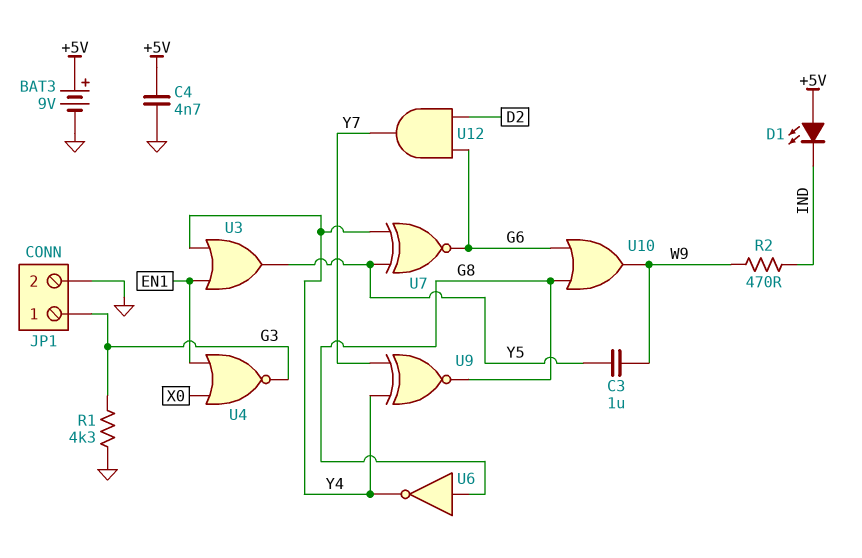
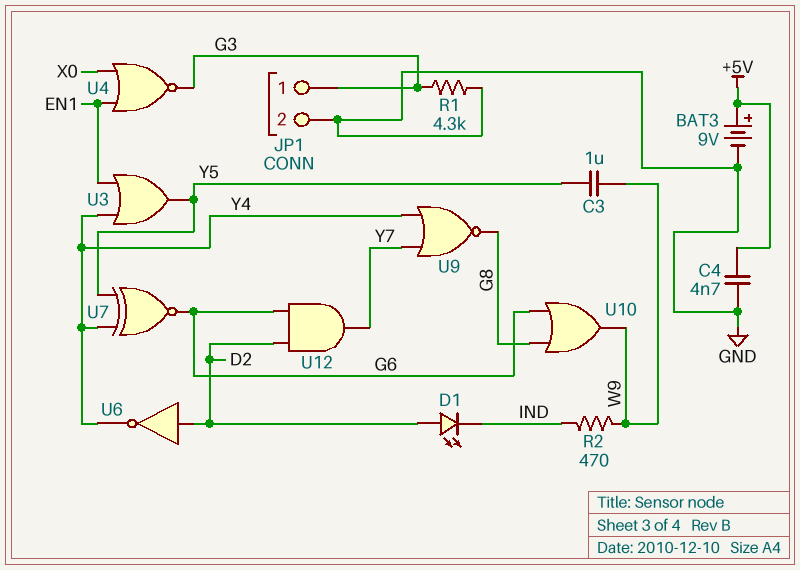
D1: LED (A +5V, K IND) -> LED (A D2, K IND)
U6: NOT (in G8, out Y4) -> NOT (in D2, out Y4)
U9: XNOR (in Y4, in Y7, out G8) -> NOR (in Y4, in Y7, out G8)

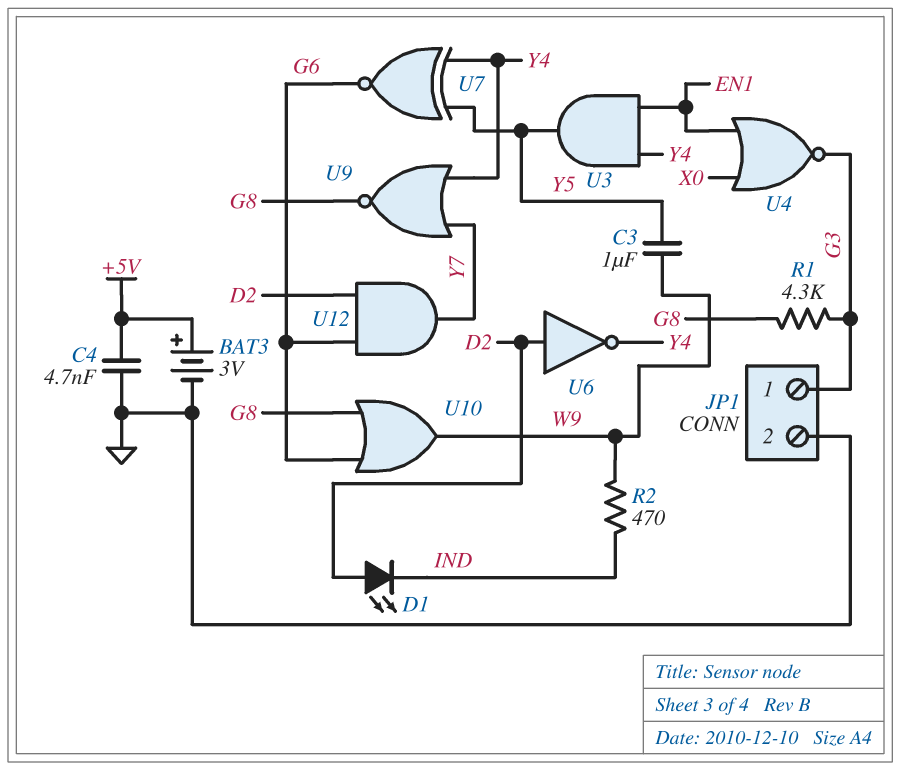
BAT3: 9V (plus +5V, minus GND) -> 3V (plus +5V, minus GND)
R1: 4.3k (G3, GND) -> 4.3k (G3, G8)
U3: OR (in EN1, in Y4, out Y5) -> AND (in EN1, in Y4, out Y5)

